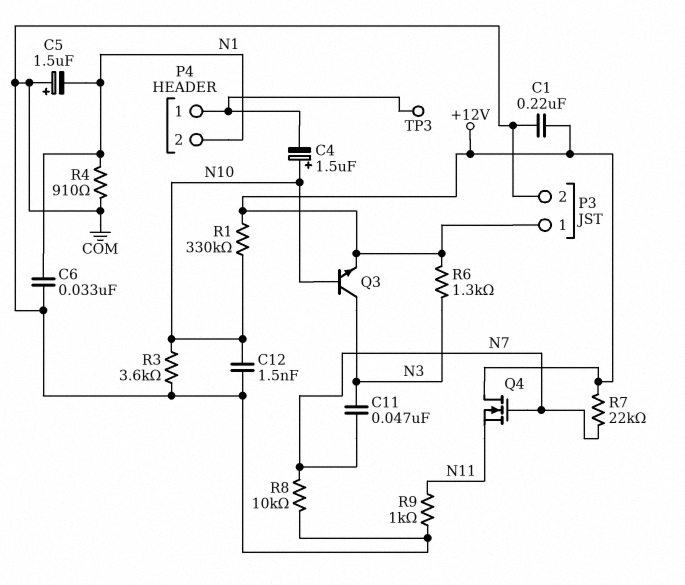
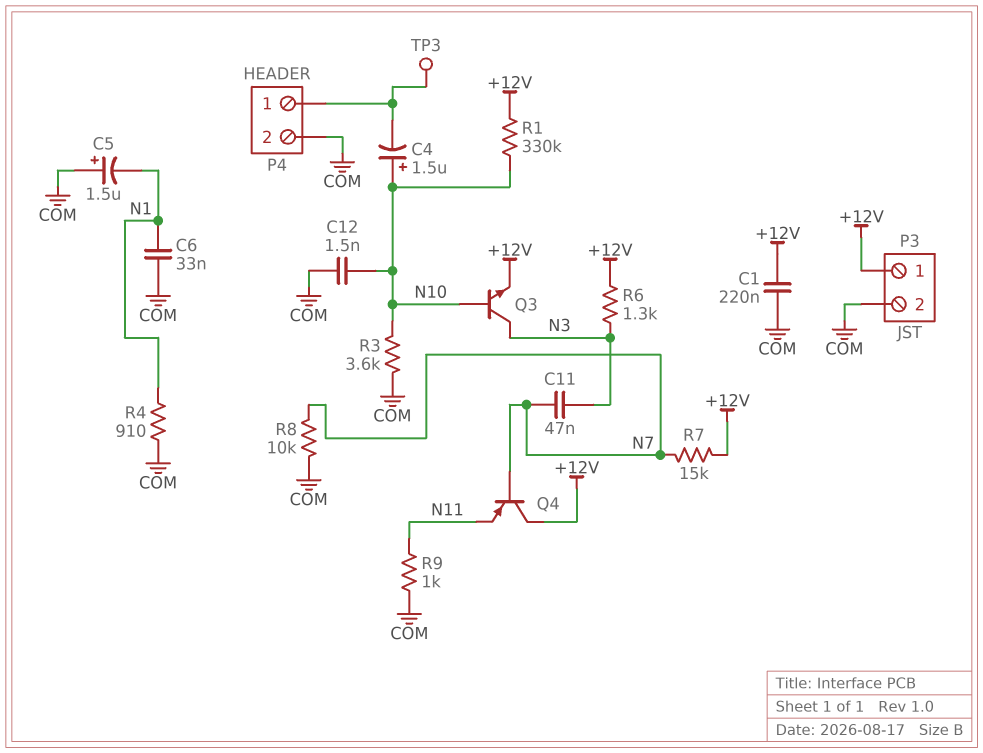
P4 pin 2: N1 -> COM
Q4: NMOS (G N7, D +12V, S N11) -> PNP (B N7, C +12V, E N11)
R7: 22k (+12V, N7) -> 15k (+12V, N7)

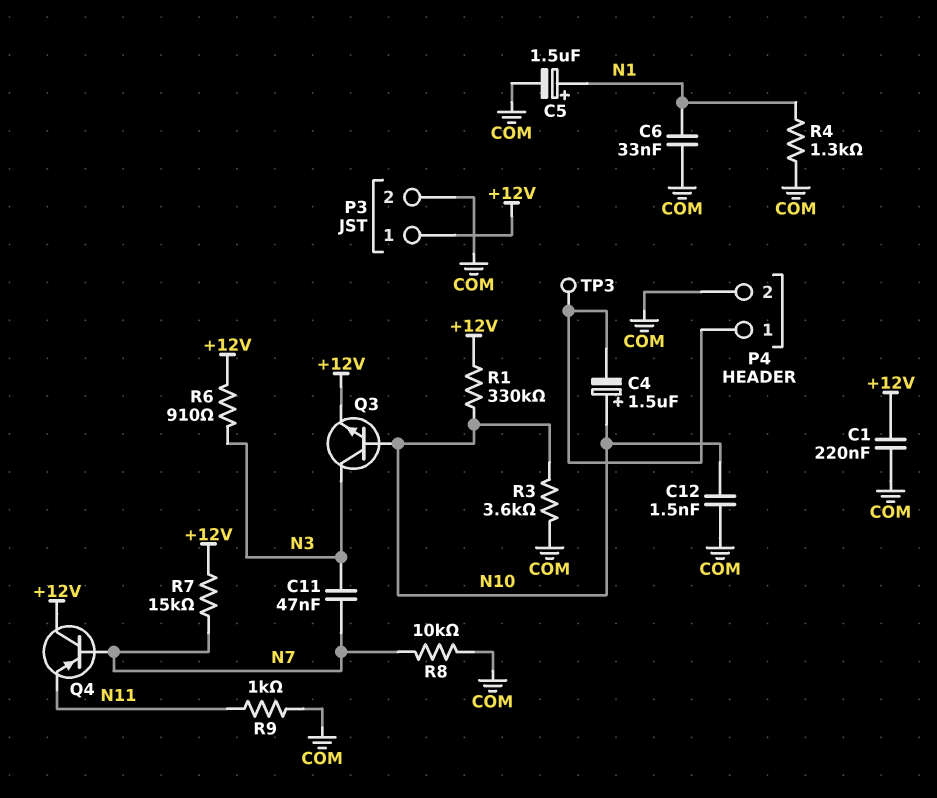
C5: 1.5uF (plus COM, minus N1) -> 1.5uF (plus N1, minus COM)
R4: 910 (COM, N1) -> 1.3k (COM, N1)
R6: 1.3k (+12V, N3) -> 910 (+12V, N3)

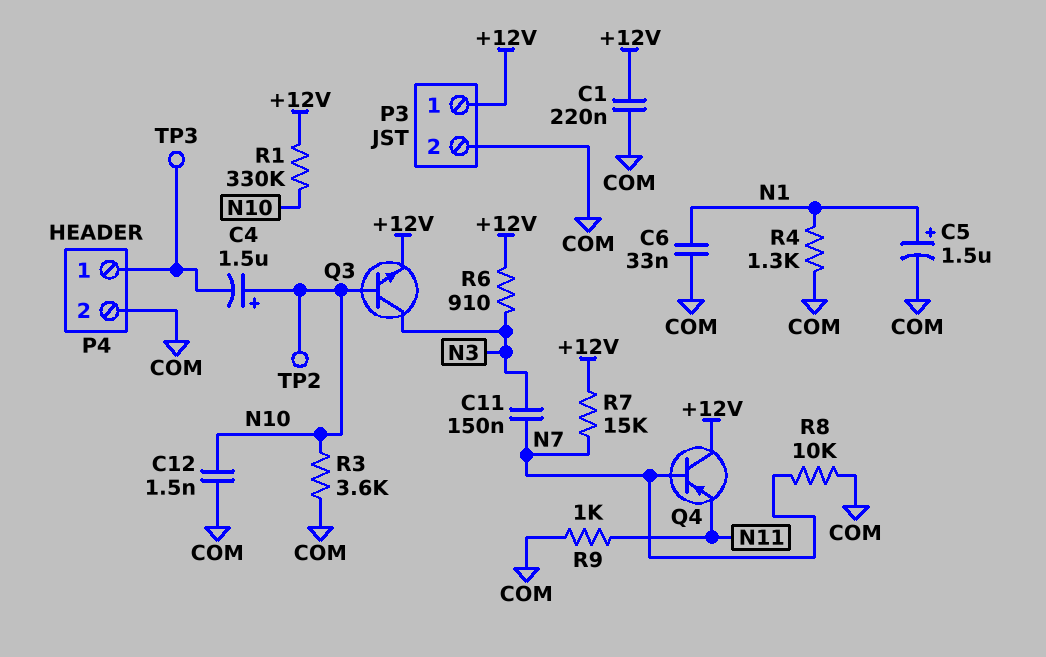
C11: 47nF (N3, N7) -> 150nF (N3, N7)
TP2: none -> test point (N10)

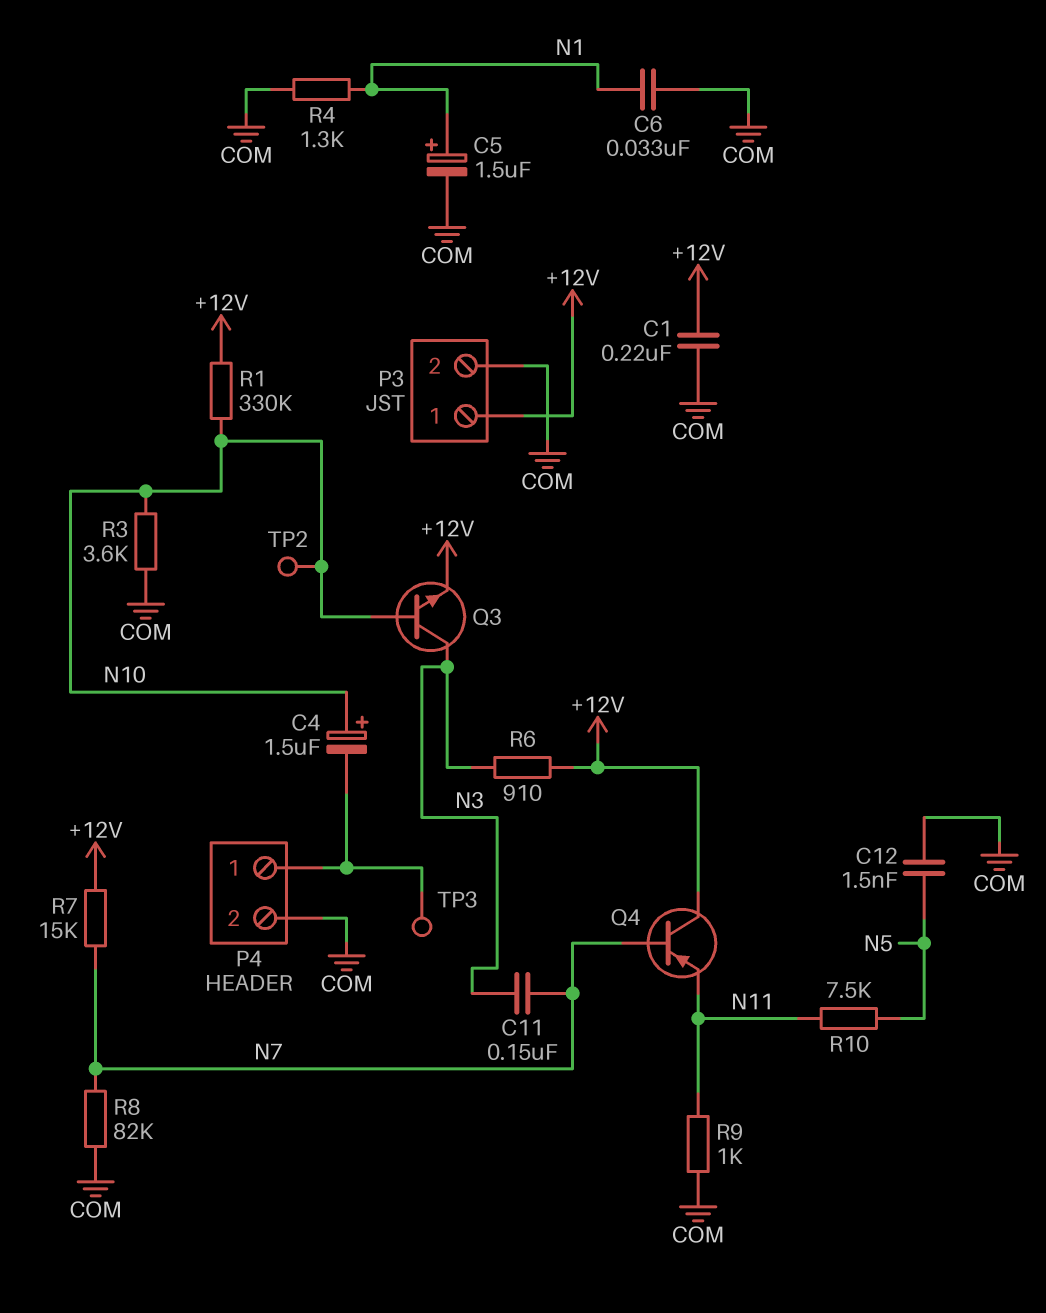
C12: 1.5nF (COM, N10) -> 1.5nF (COM, N5)
R8: 10k (COM, N7) -> 82k (COM, N7)
R10: none -> 7.5k (N5, N11)

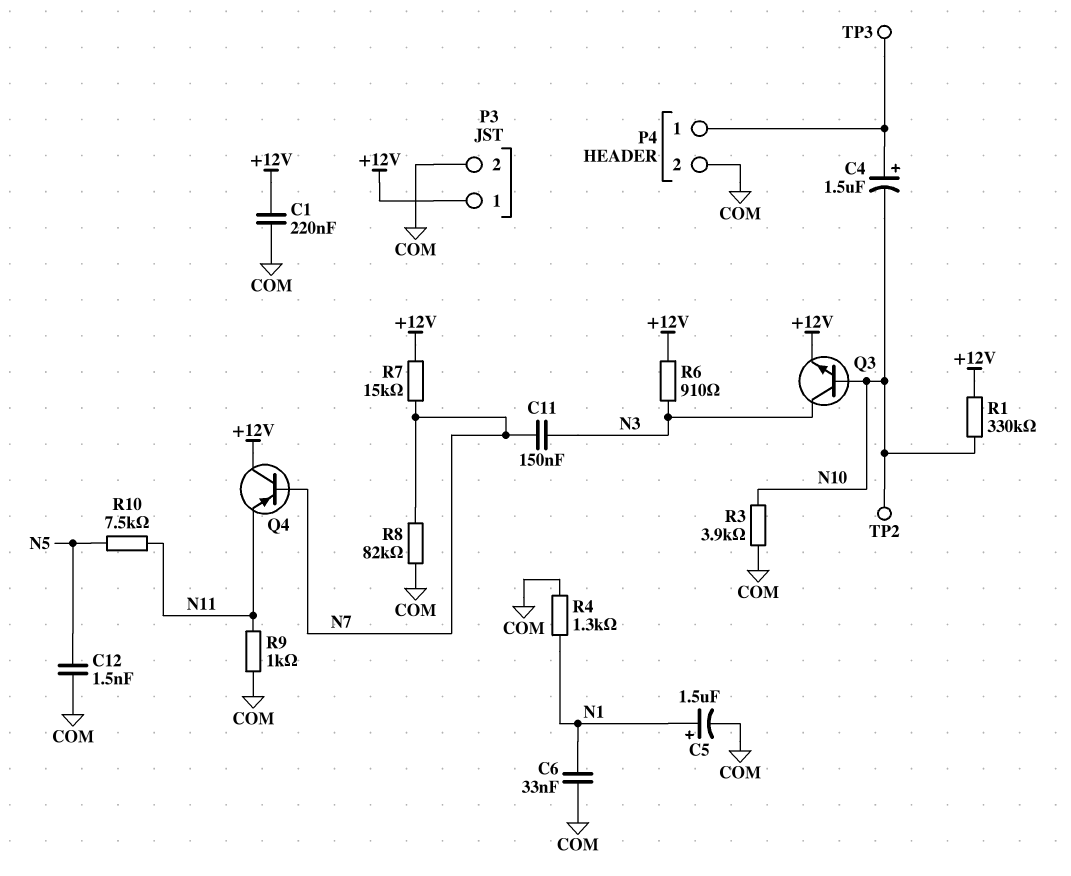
C4: 1.5uF (plus N10, minus P4/1) -> 1.5uF (plus P4/1, minus N10)
R3: 3.6k (COM, N10) -> 3.9k (COM, N10)

